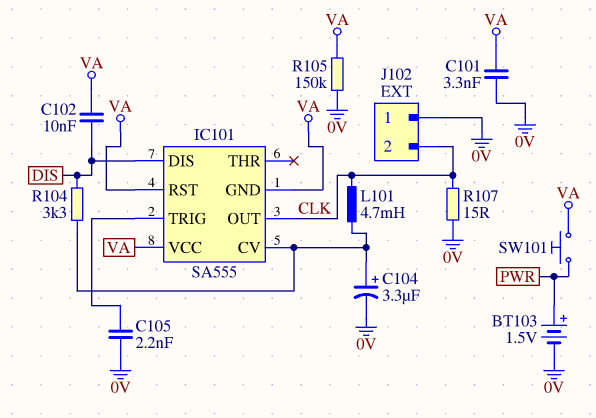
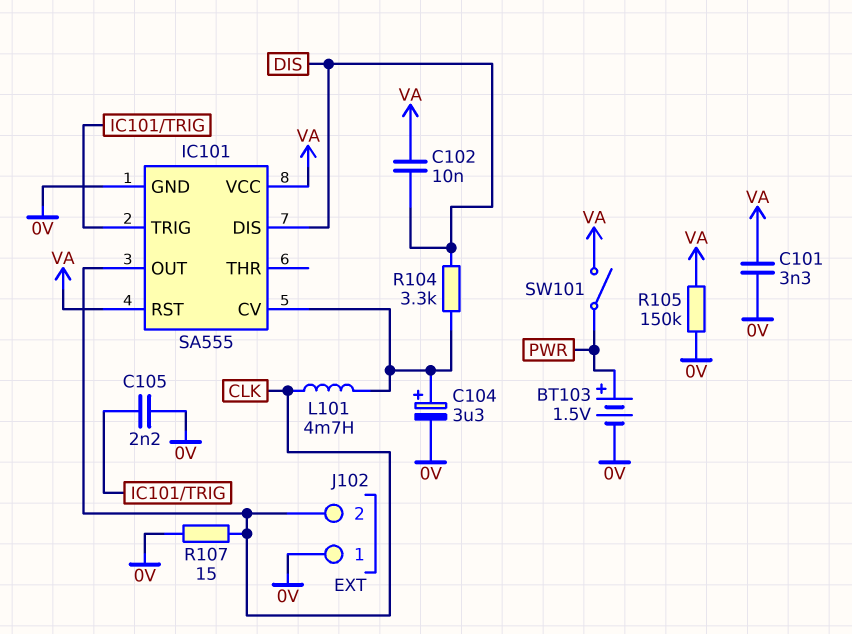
IC101 pin GND: VA -> 0V
SW101: button (PWR, VA) -> switch (PWR, VA)

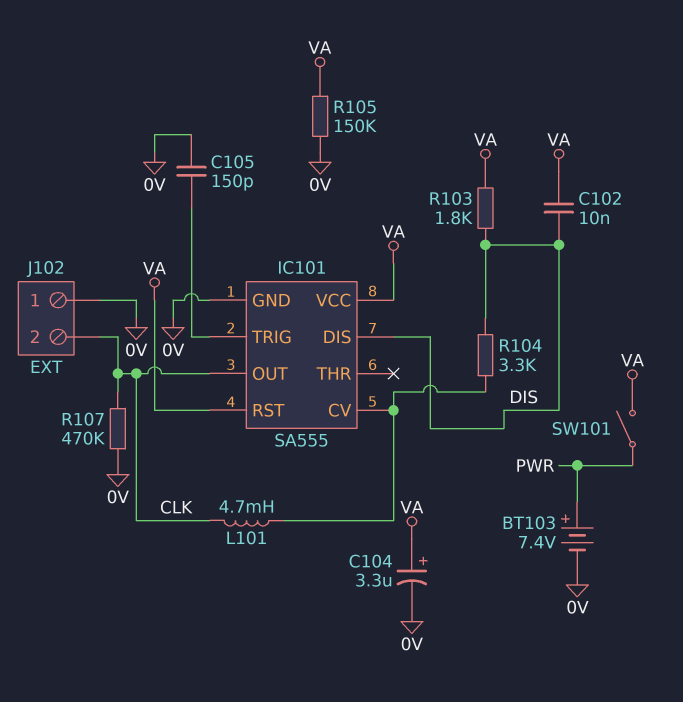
BT103: 1.5V (plus PWR, minus 0V) -> 7.4V (plus PWR, minus 0V)
C101: 3.3nF (0V, VA) -> none
C104: 3.3uF (plus IC101/CV, minus 0V) -> 3.3uF (plus VA, minus 0V)
C105: 2.2nF (0V, IC101/TRIG) -> 150pF (0V, IC101/TRIG)
R103: none -> 1.8k (DIS, VA)
R107: 15 (0V, CLK) -> 470k (0V, CLK)

